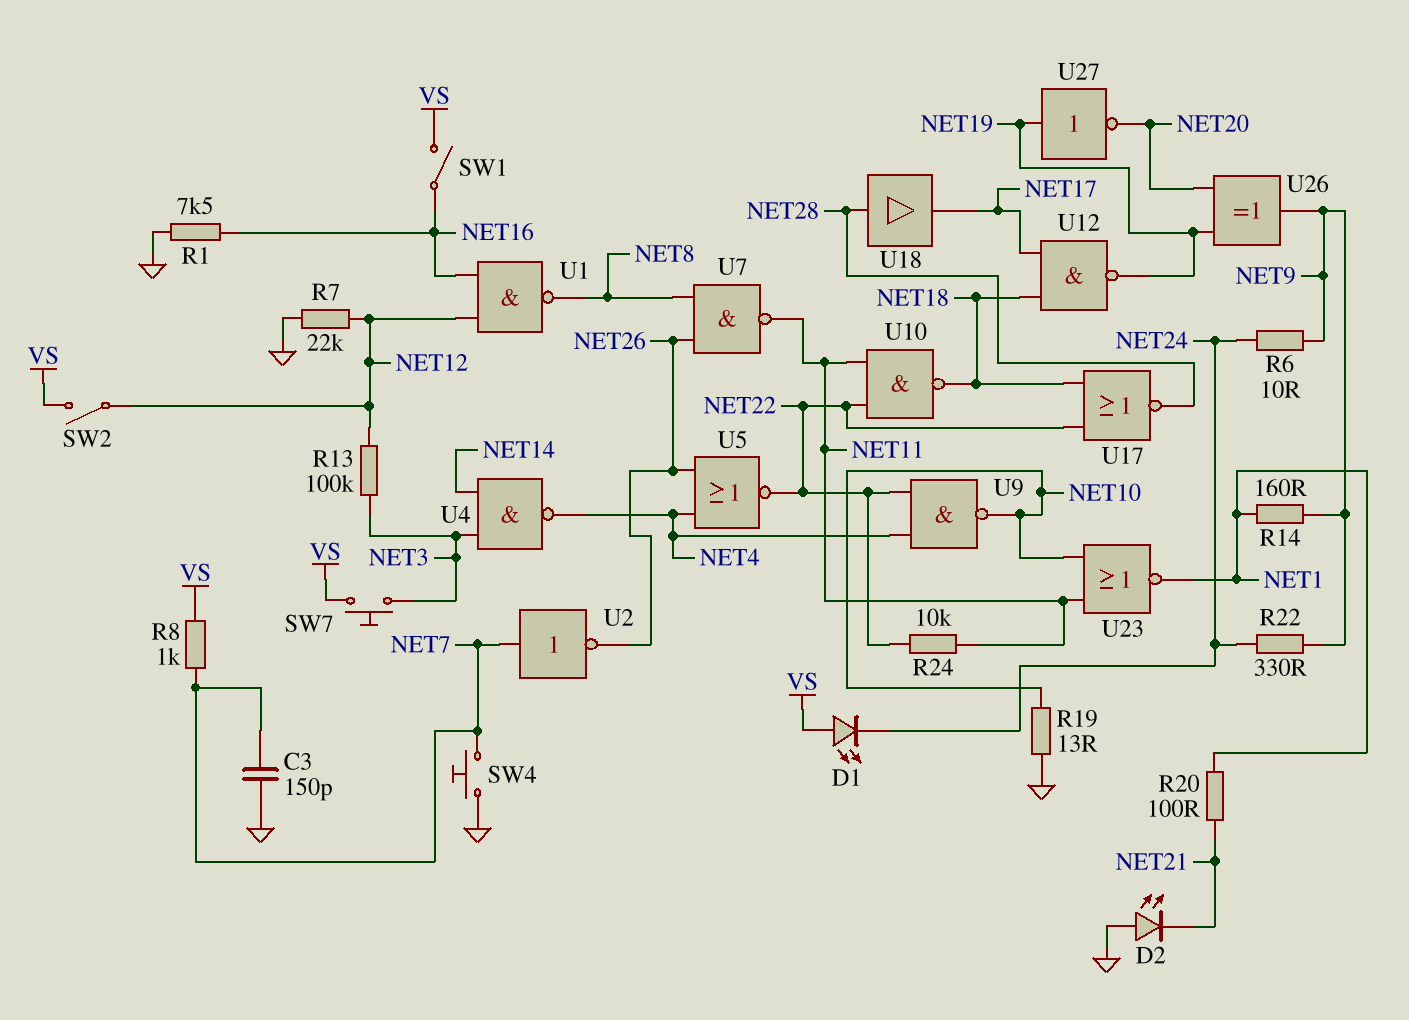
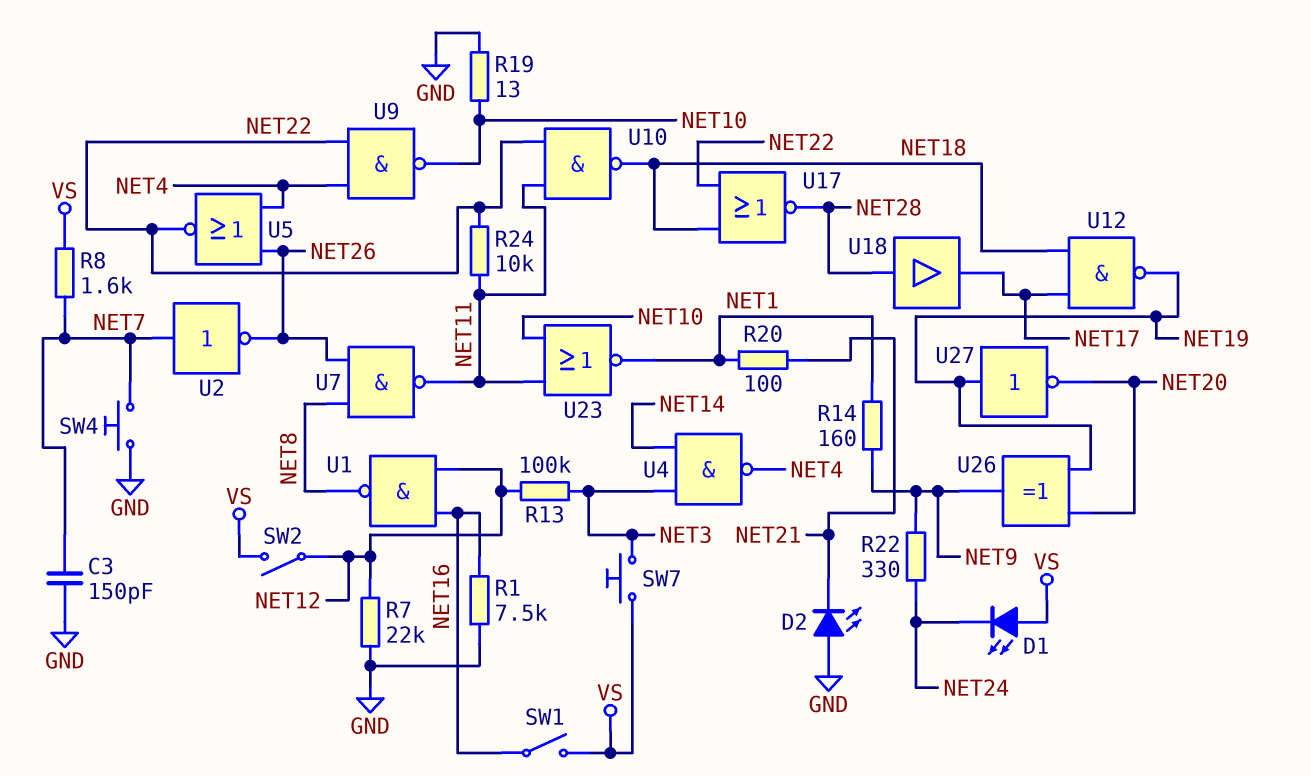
R6: 10 (NET9, NET24) -> none
R8: 1k (NET7, VS) -> 1.6k (NET7, VS)

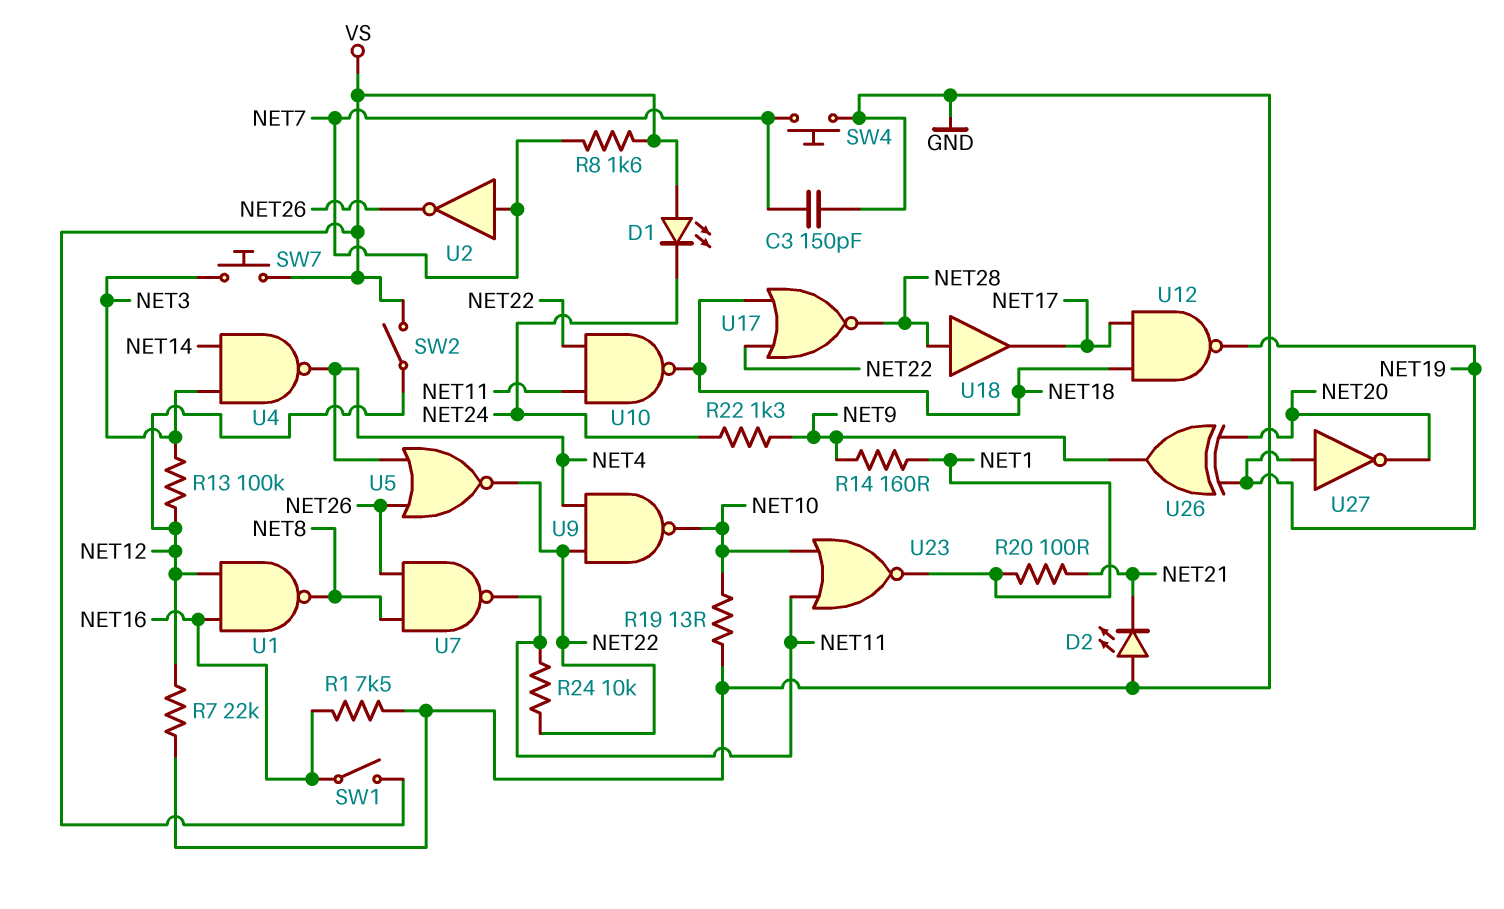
R22: 330 (NET9, NET24) -> 1.3k (NET9, NET24)

